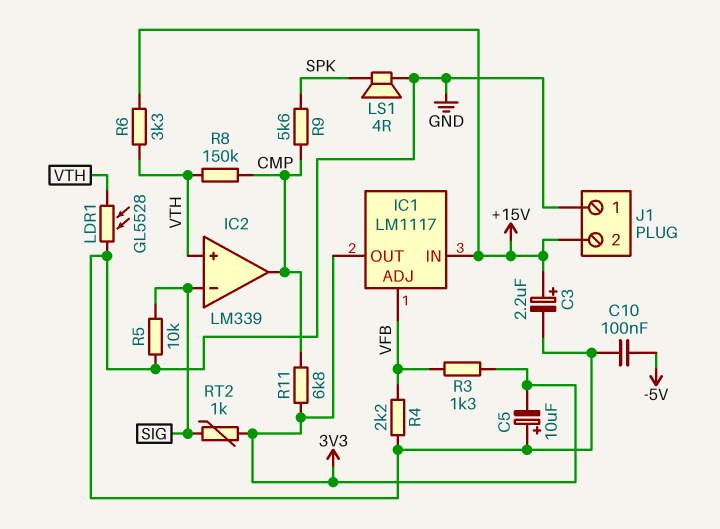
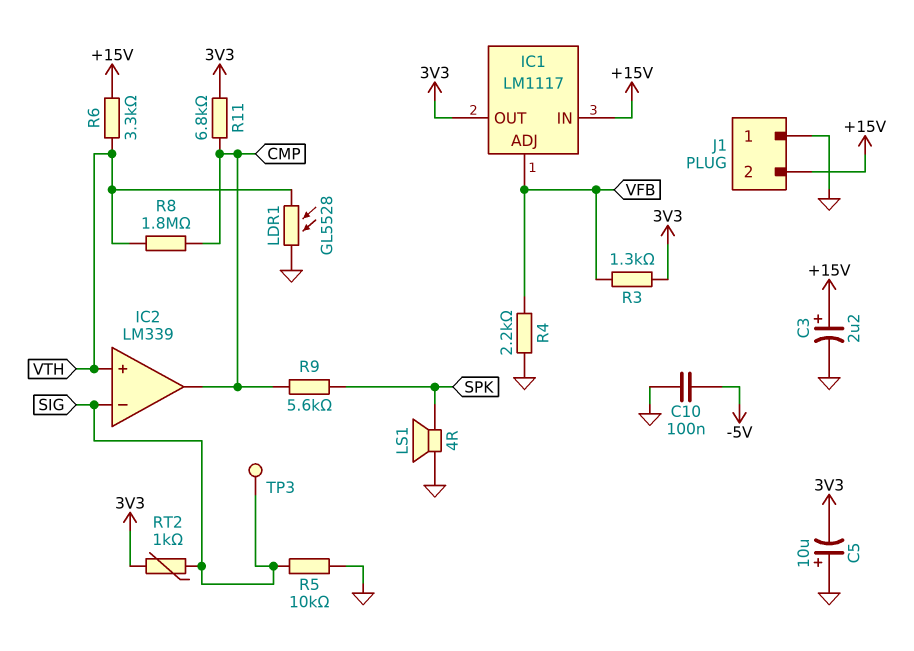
R8: 150k (CMP, VTH) -> 1.8M (CMP, VTH)
TP3: none -> test point (SIG)

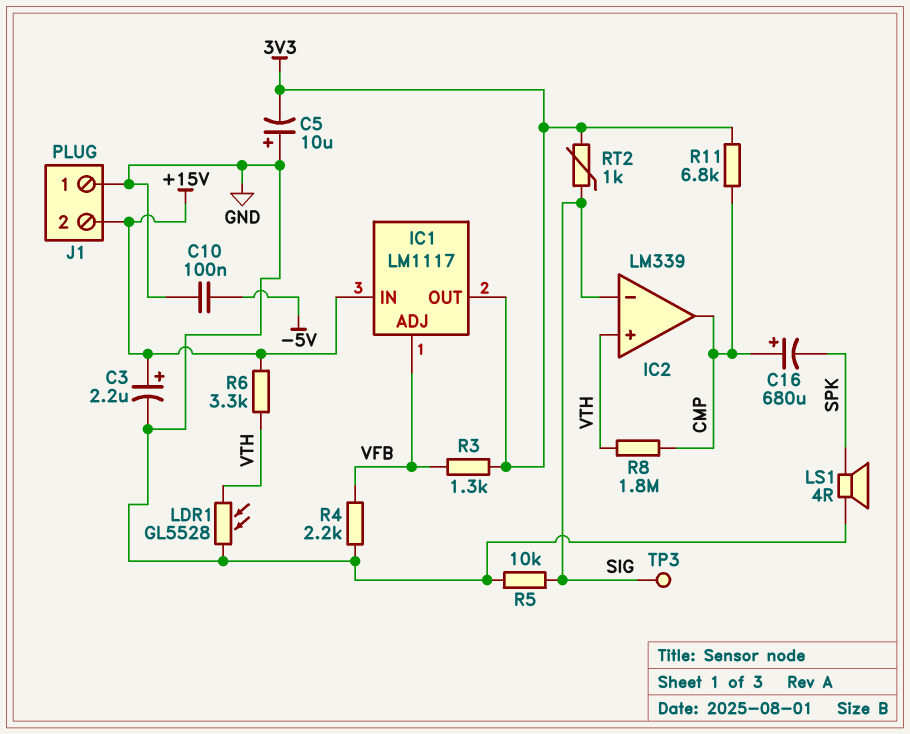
C16: none -> 680uF (plus CMP, minus SPK)
R9: 5.6k (CMP, SPK) -> none

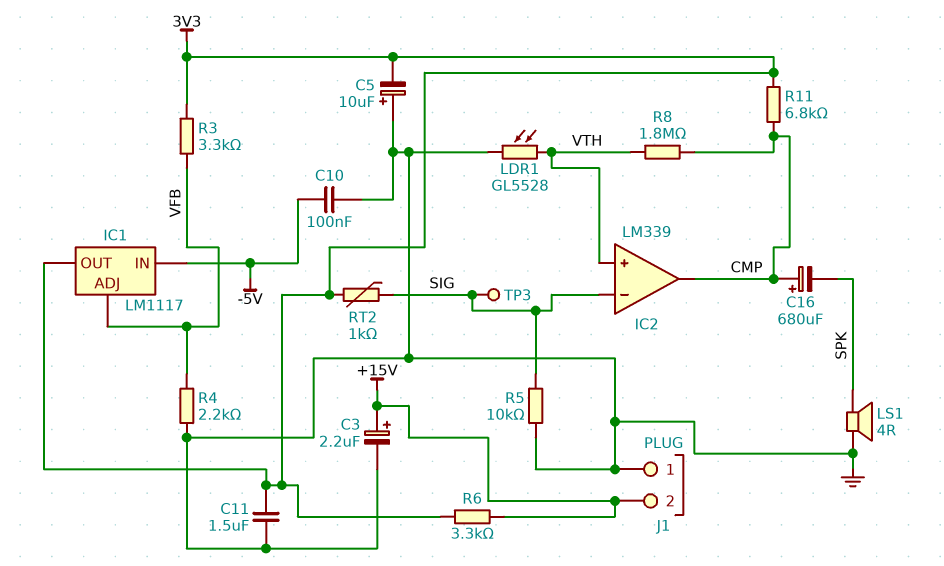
C11: none -> 1.5uF (3V3, GND)
IC1 pin IN: +15V -> -5V
R3: 1.3k (3V3, VFB) -> 3.3k (3V3, VFB)
R6: 3.3k (+15V, VTH) -> 3.3k (+15V, 3V3)

